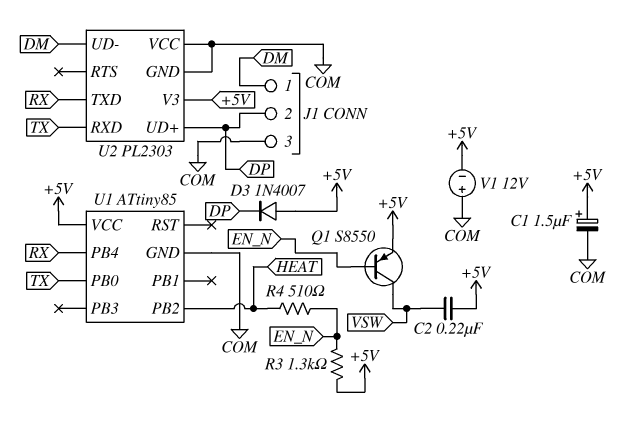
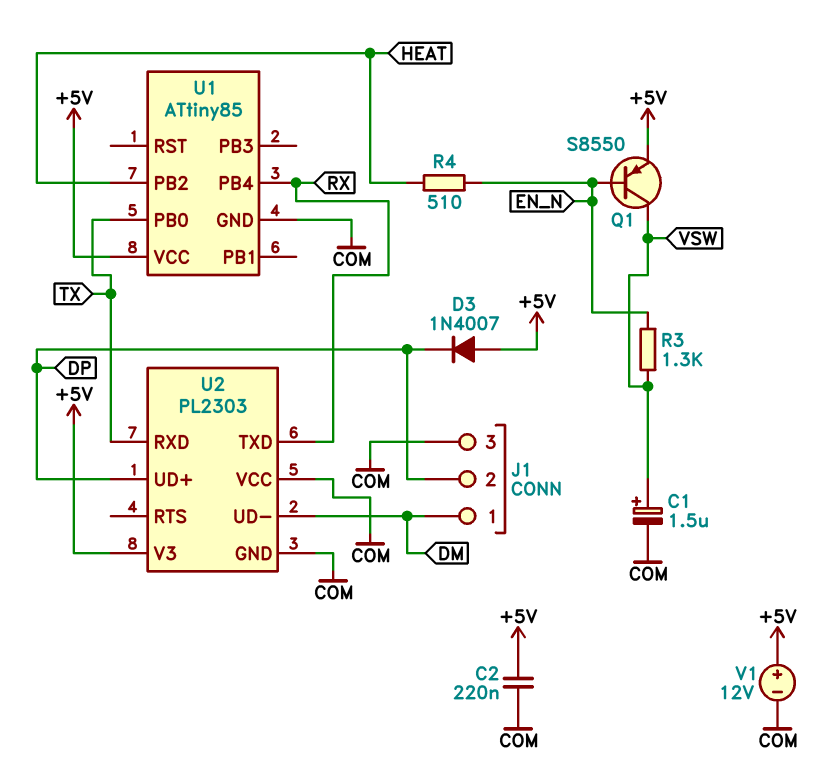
C1: 1.5uF (plus +5V, minus COM) -> 1.5uF (plus VSW, minus COM)
C2: 220nF (+5V, VSW) -> 220nF (+5V, COM)
R3: 1.3k (+5V, EN_N) -> 1.3k (EN_N, VSW)
V1: 12V (plus COM, minus +5V) -> 12V (plus +5V, minus COM)

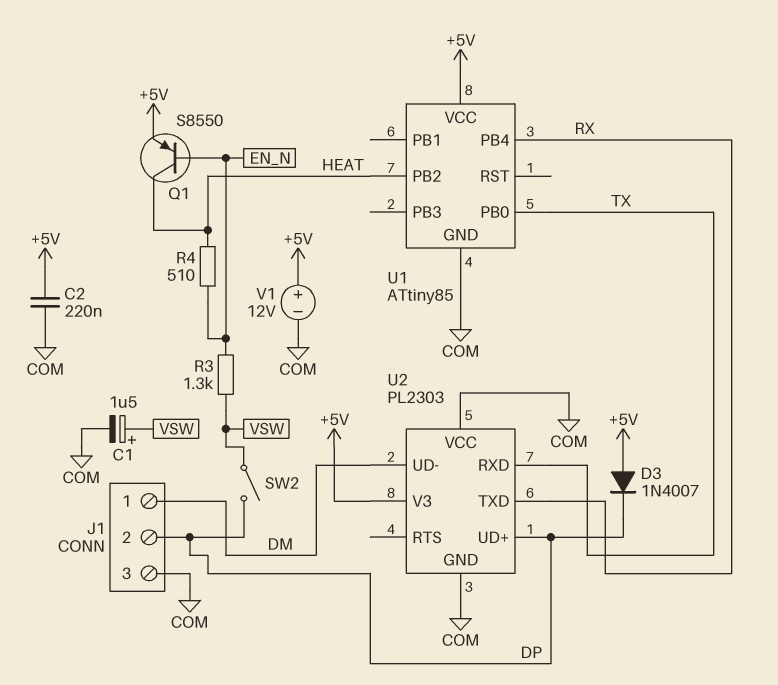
Q1: PNP S8550 (B EN_N, C VSW, E +5V) -> PNP S8550 (B EN_N, C HEAT, E +5V)
SW2: none -> switch (DP, VSW)

